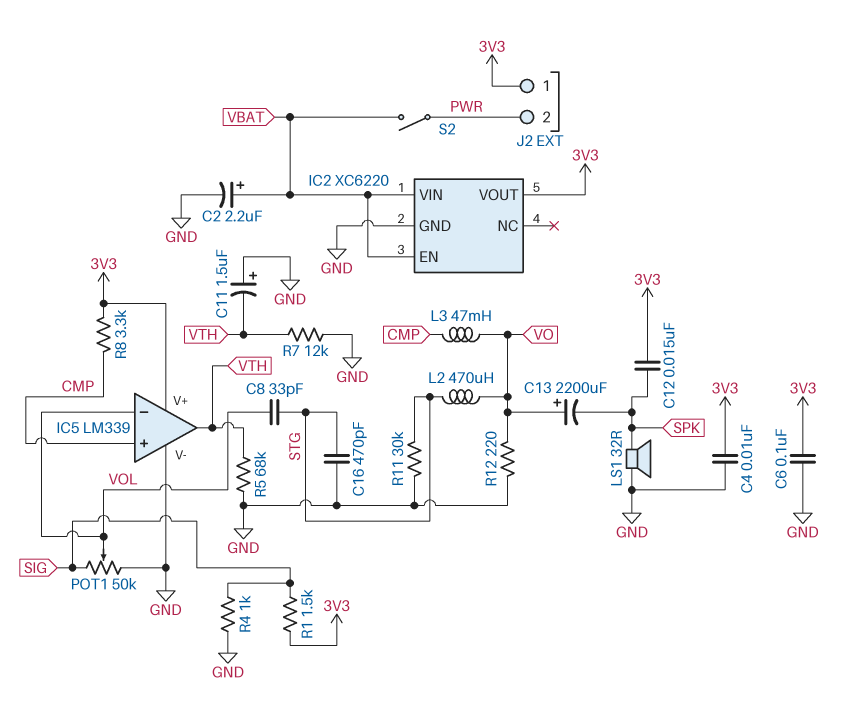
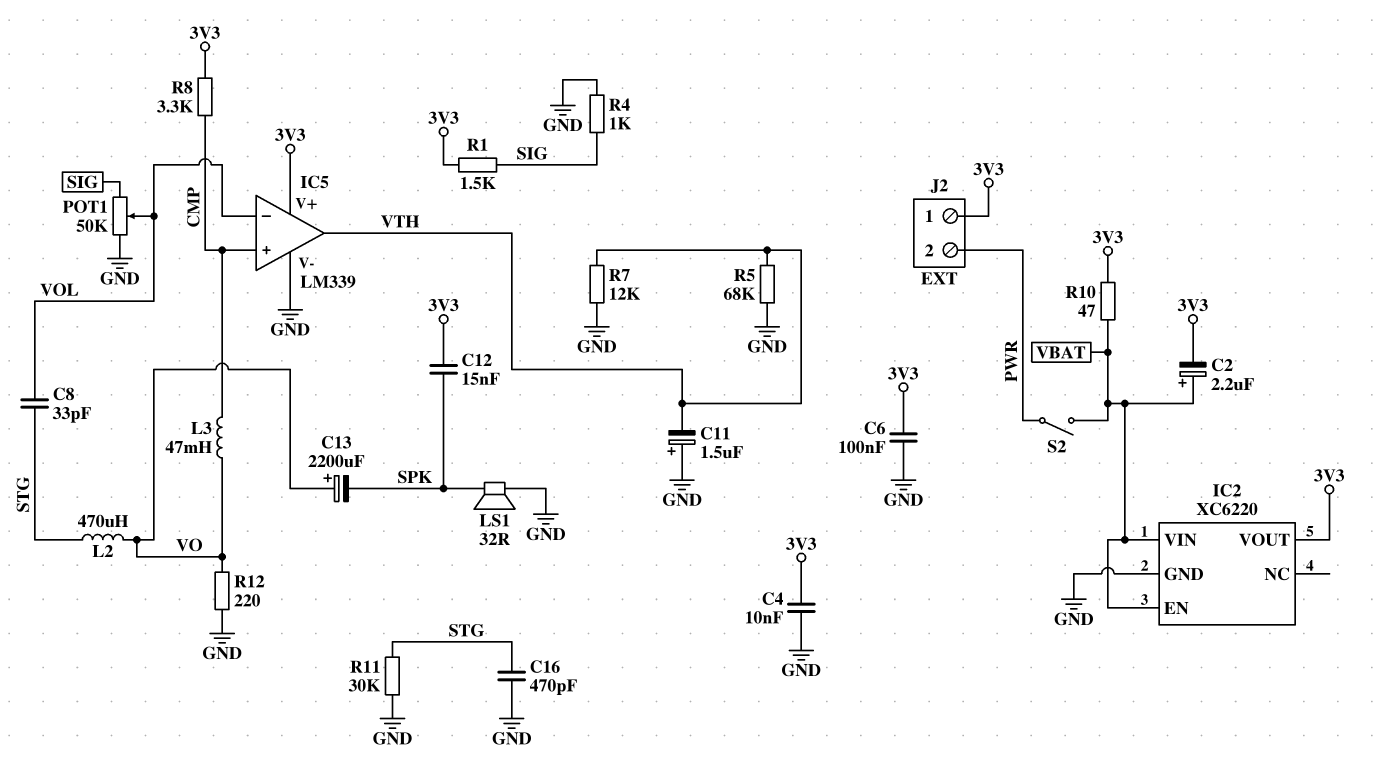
C2: 2.2uF (plus VBAT, minus GND) -> 2.2uF (plus VBAT, minus 3V3)
R10: none -> 47 (3V3, VBAT)

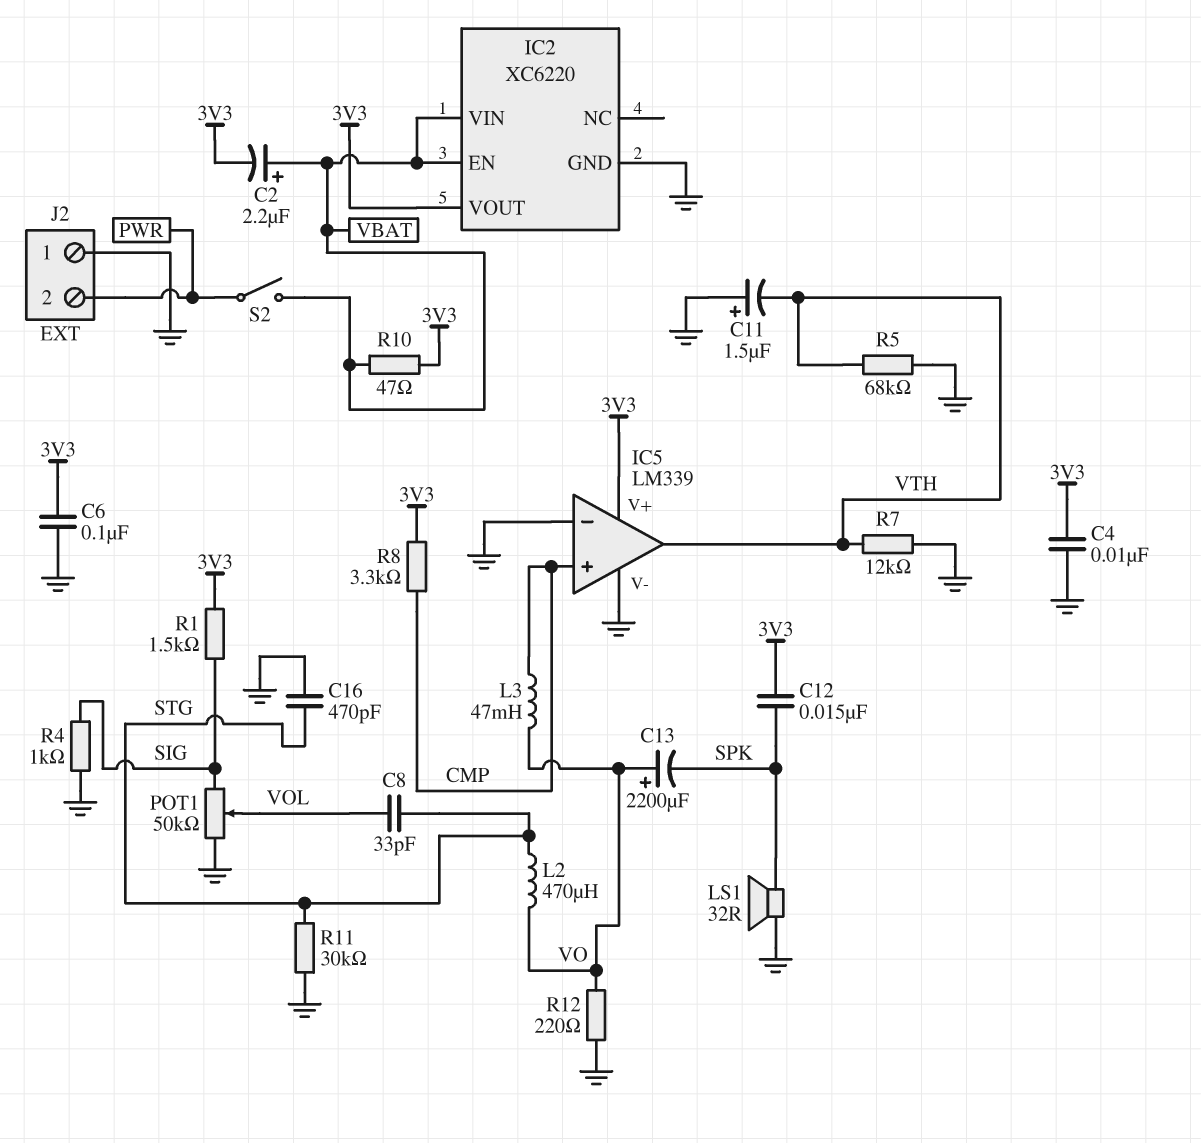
IC5 pin in-: VOL -> GND
J2 pin 1: 3V3 -> GND

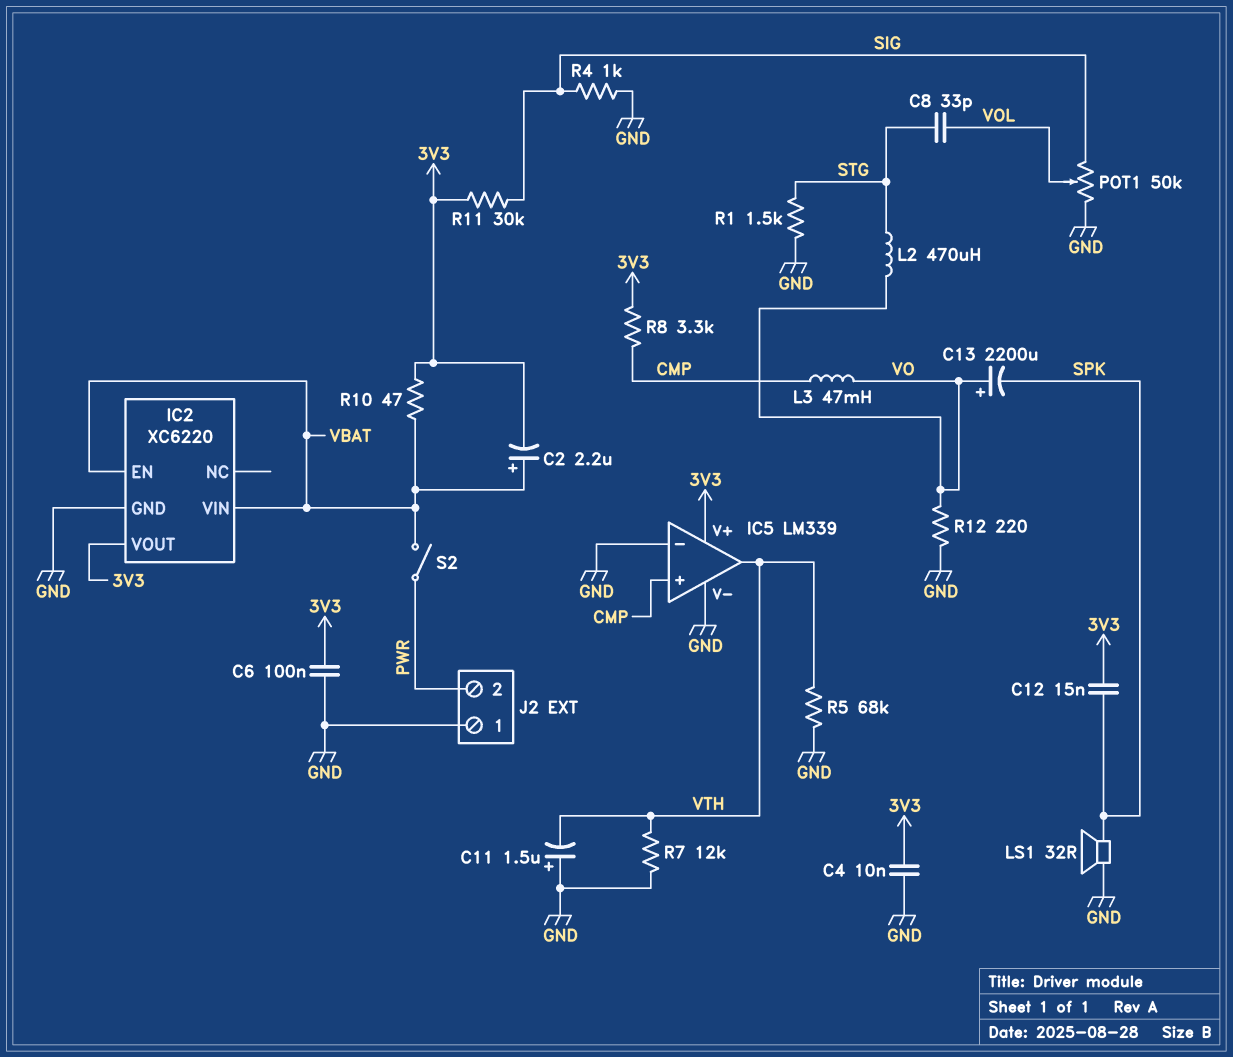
C16: 470pF (GND, STG) -> none
R1: 1.5k (3V3, SIG) -> 1.5k (GND, STG)
R11: 30k (GND, STG) -> 30k (3V3, SIG)

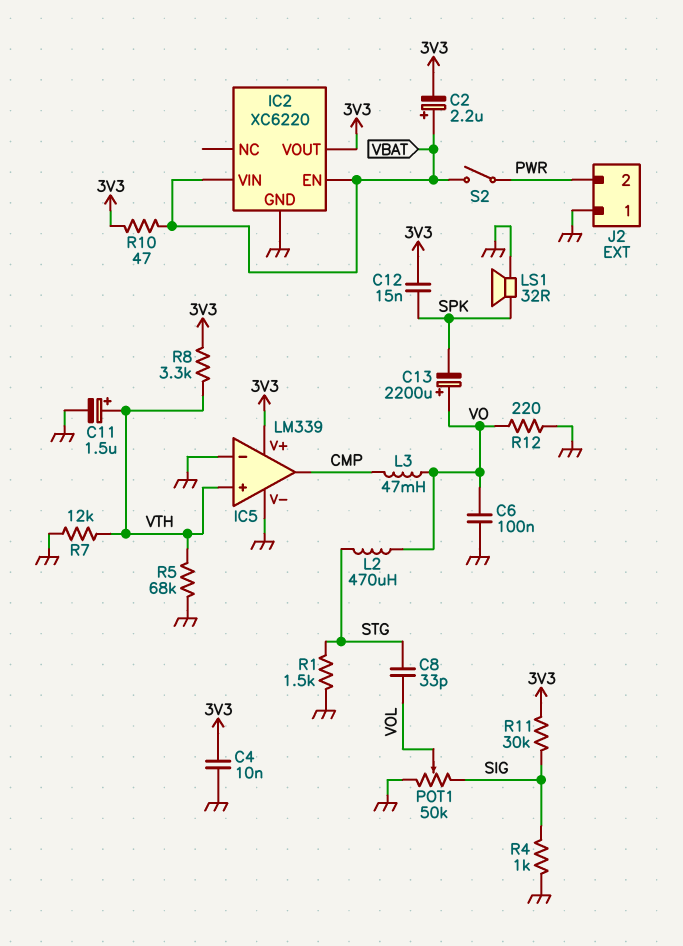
C6: 100nF (3V3, GND) -> 100nF (GND, VO)
C11: 1.5uF (plus GND, minus VTH) -> 1.5uF (plus VTH, minus GND)
IC5 pin in+: CMP -> VTH
IC5 pin out: VTH -> CMP
R8: 3.3k (3V3, CMP) -> 3.3k (3V3, VTH)

